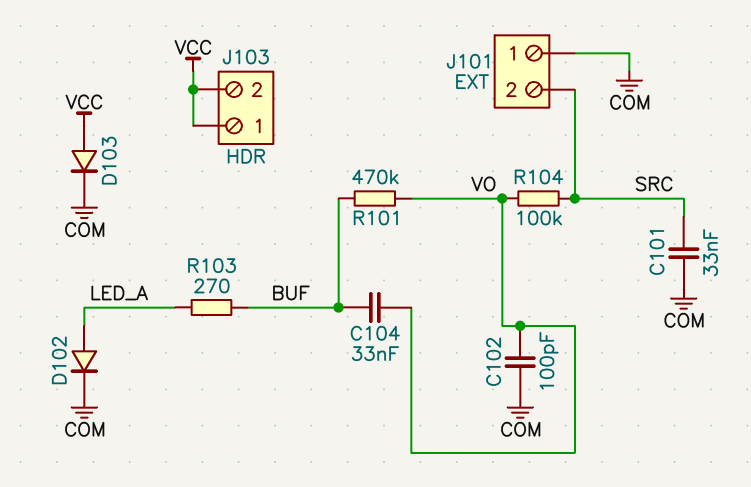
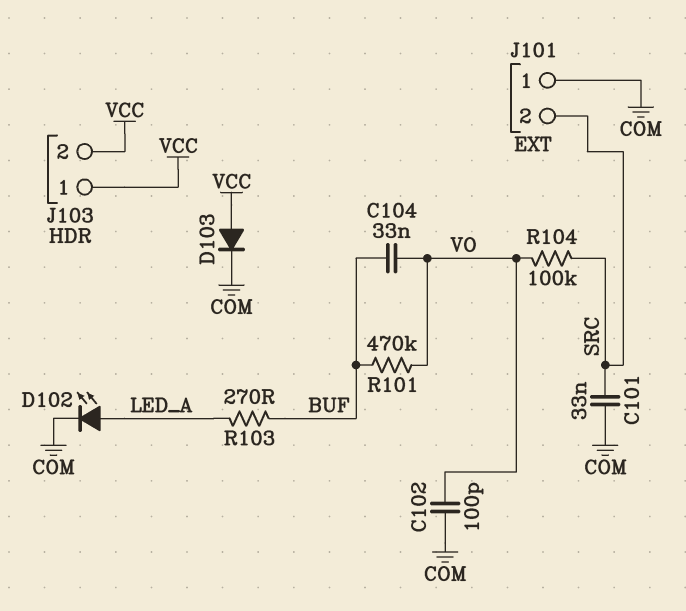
D102: diode (A LED_A, K COM) -> LED (A LED_A, K COM)

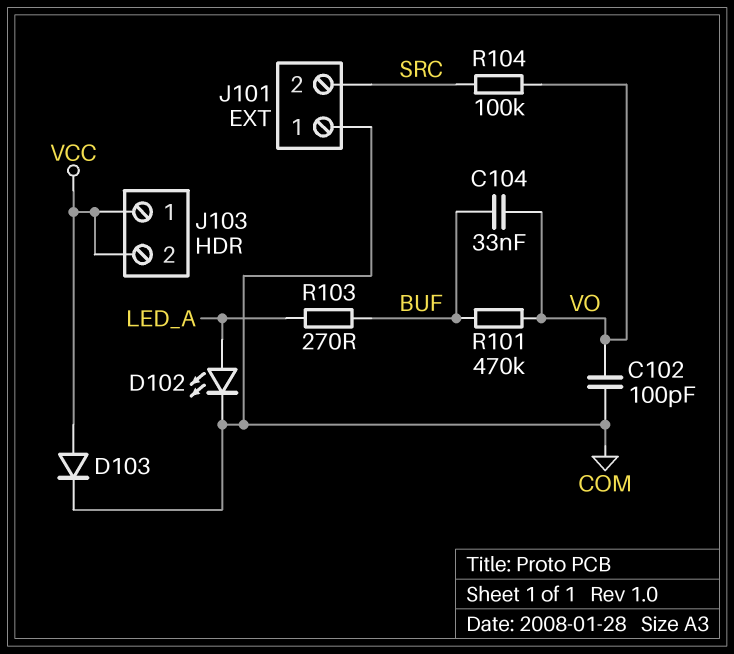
C101: 33nF (COM, SRC) -> none

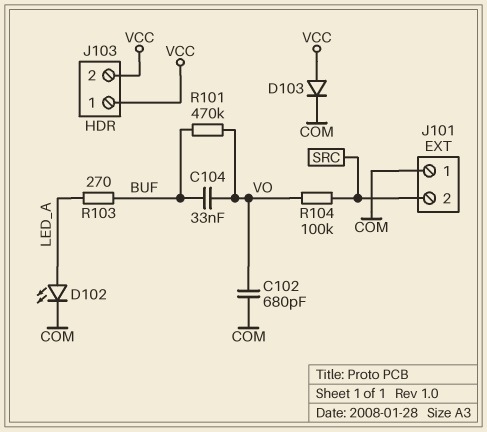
C102: 100pF (COM, VO) -> 680pF (COM, VO)

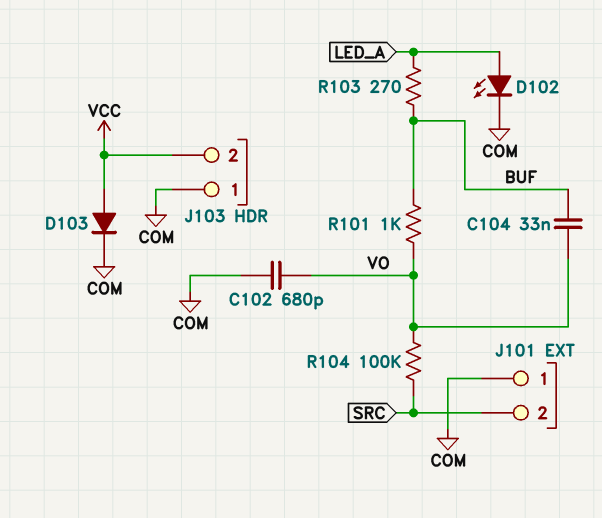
J103 pin 1: VCC -> COM
R101: 470k (BUF, VO) -> 1k (BUF, VO)

